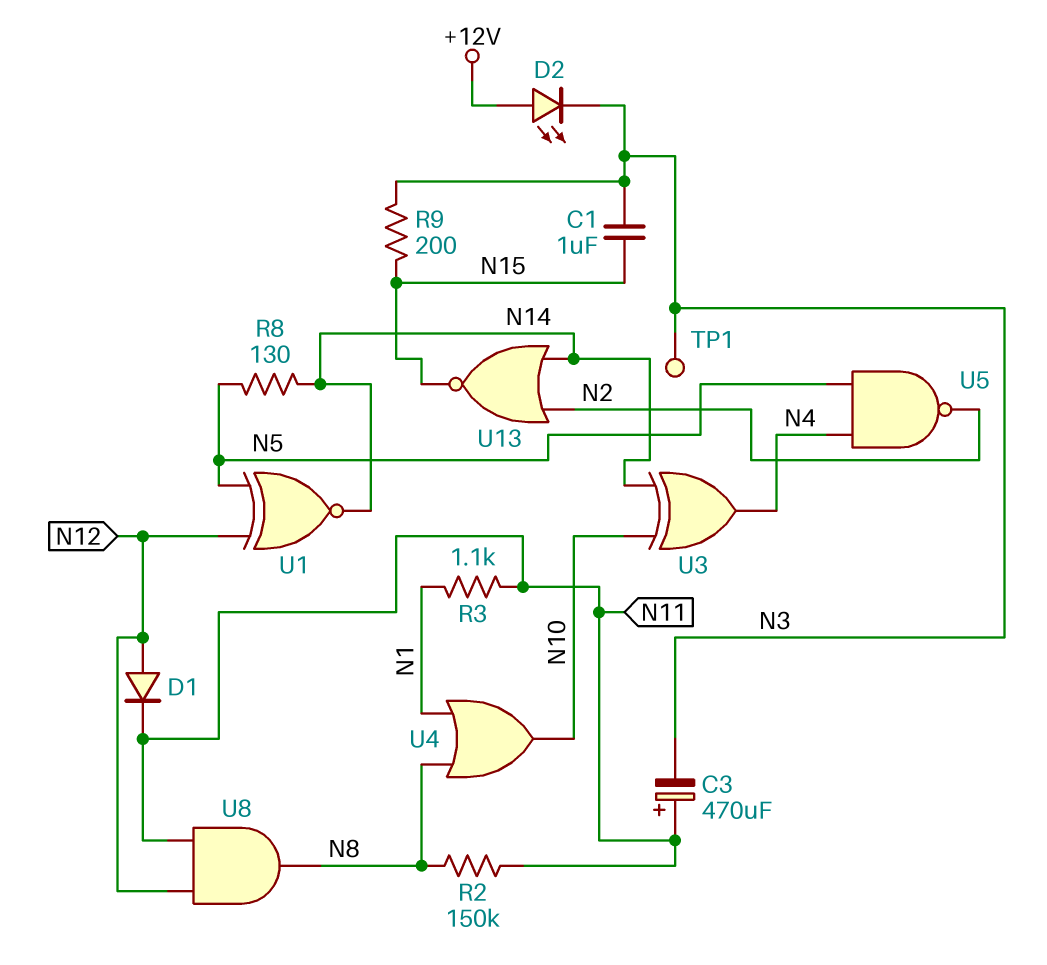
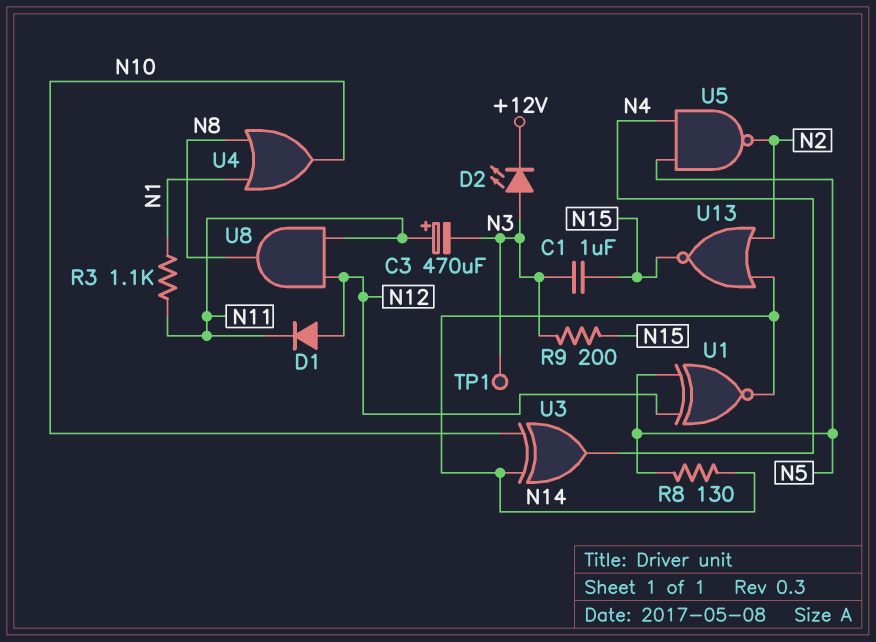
D2: LED (A +12V, K N3) -> LED (A N3, K +12V)
R2: 150k (N8, N11) -> none

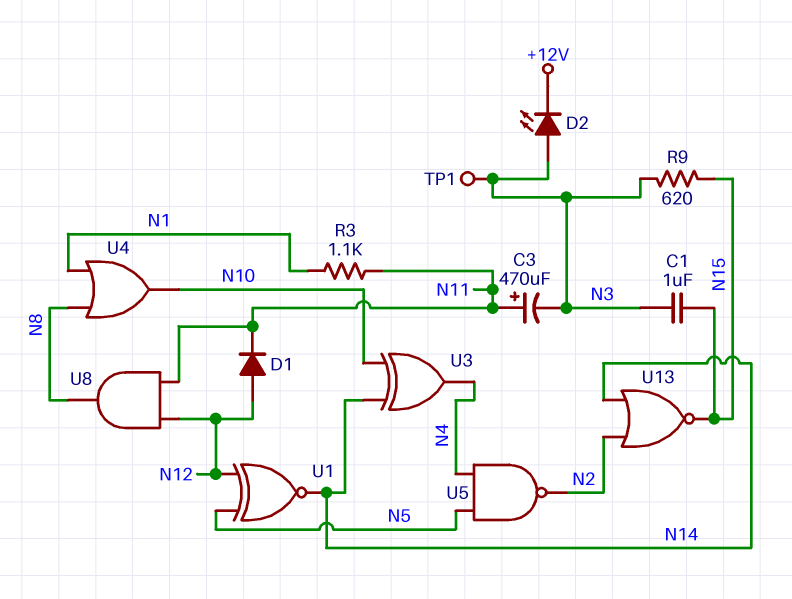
R8: 130 (N5, N14) -> none
R9: 200 (N3, N15) -> 620 (N3, N15)

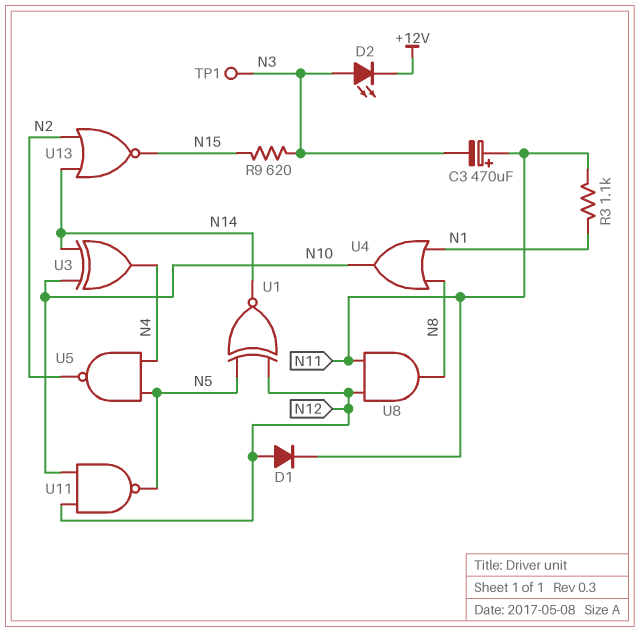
C1: 1uF (N3, N15) -> none
U11: none -> NAND (in N10, in N12, out N5)

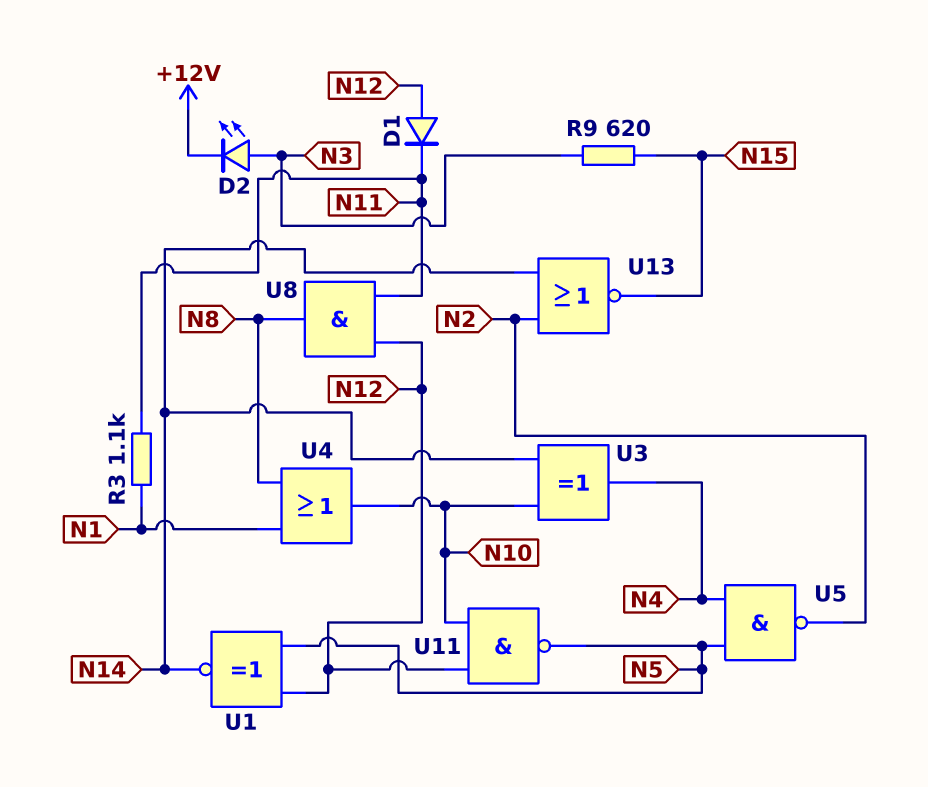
C3: 470uF (plus N11, minus N3) -> none
TP1: test point (N3) -> none

